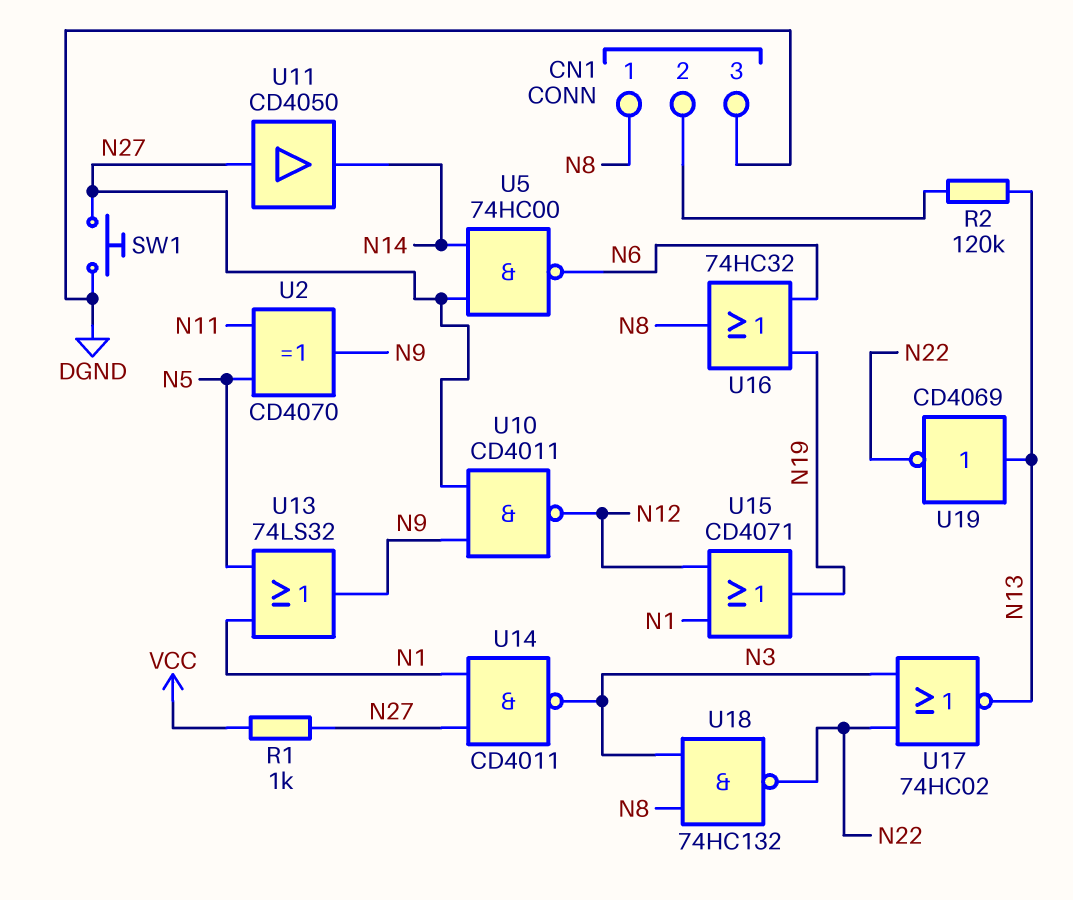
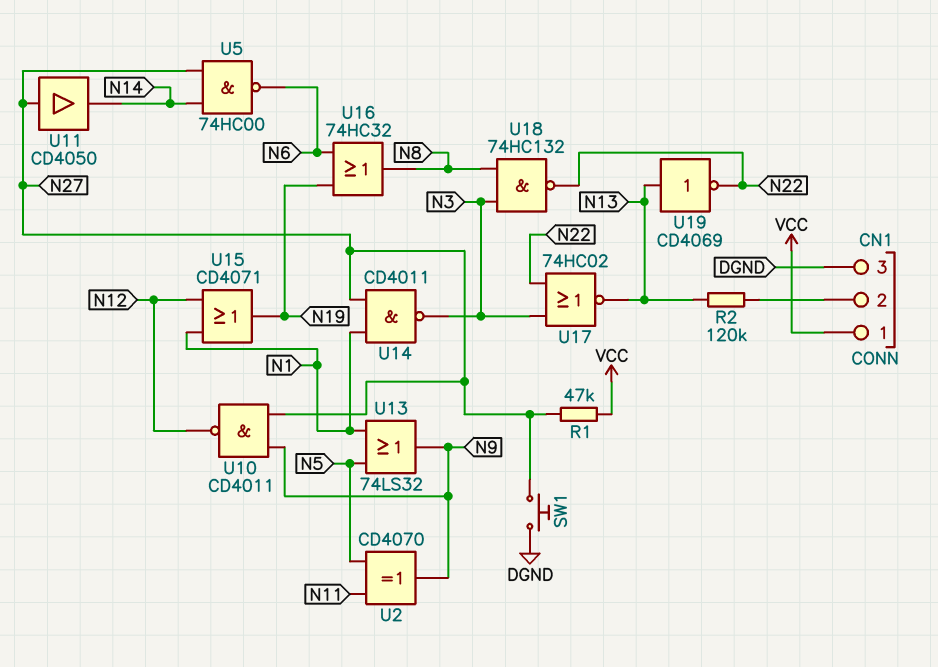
CN1 pin 1: N8 -> VCC
R1: 1k (N27, VCC) -> 47k (N27, VCC)

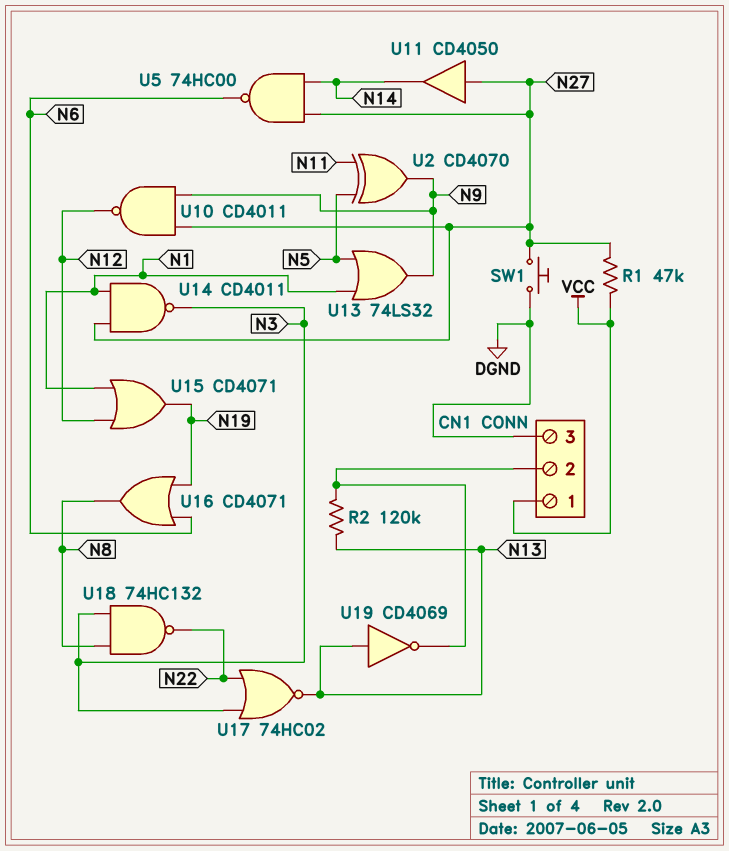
U16: OR 74HC32 (in N6, in N19, out N8) -> OR CD4071 (in N6, in N19, out N8)
U19: NOT CD4069 (in N13, out N22) -> NOT CD4069 (in N13, out CN1/2)

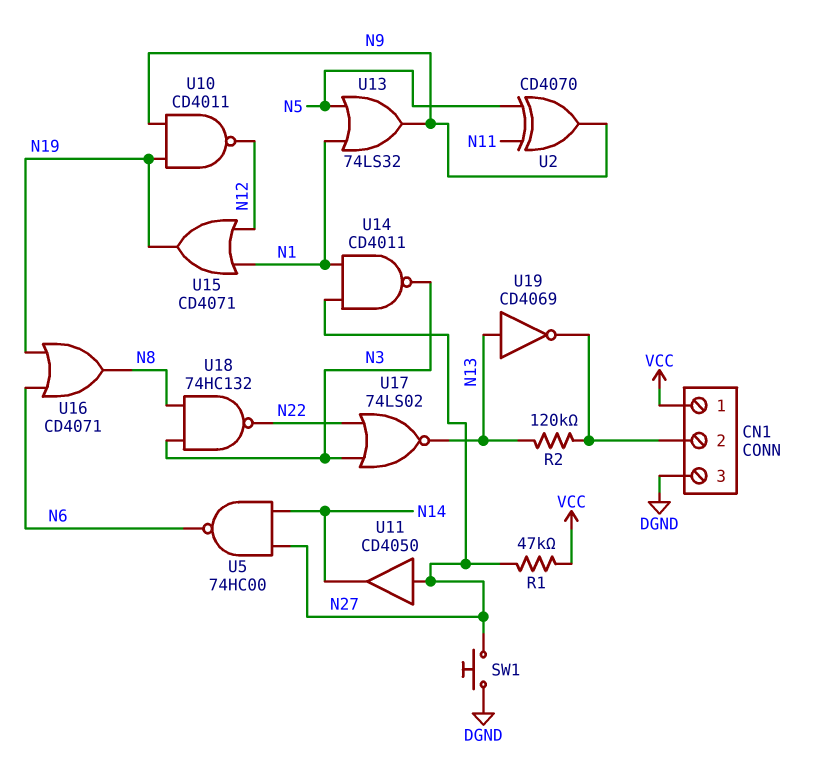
U10: NAND CD4011 (in N9, in N27, out N12) -> NAND CD4011 (in N9, in N19, out N12)
U17: NOR 74HC02 (in N3, in N22, out N13) -> NOR 74LS02 (in N3, in N22, out N13)

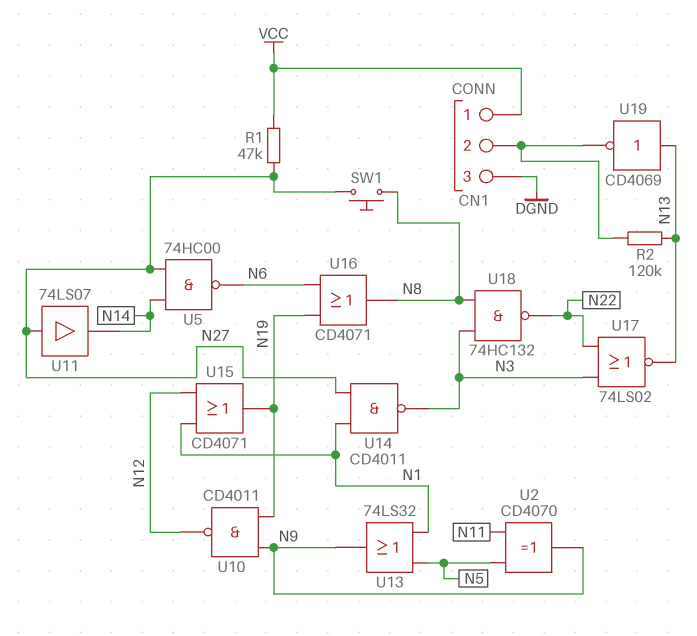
SW1: button (DGND, N27) -> button (N8, N27)
U11: buffer CD4050 (in N27, out N14) -> buffer 74LS07 (in N27, out N14)

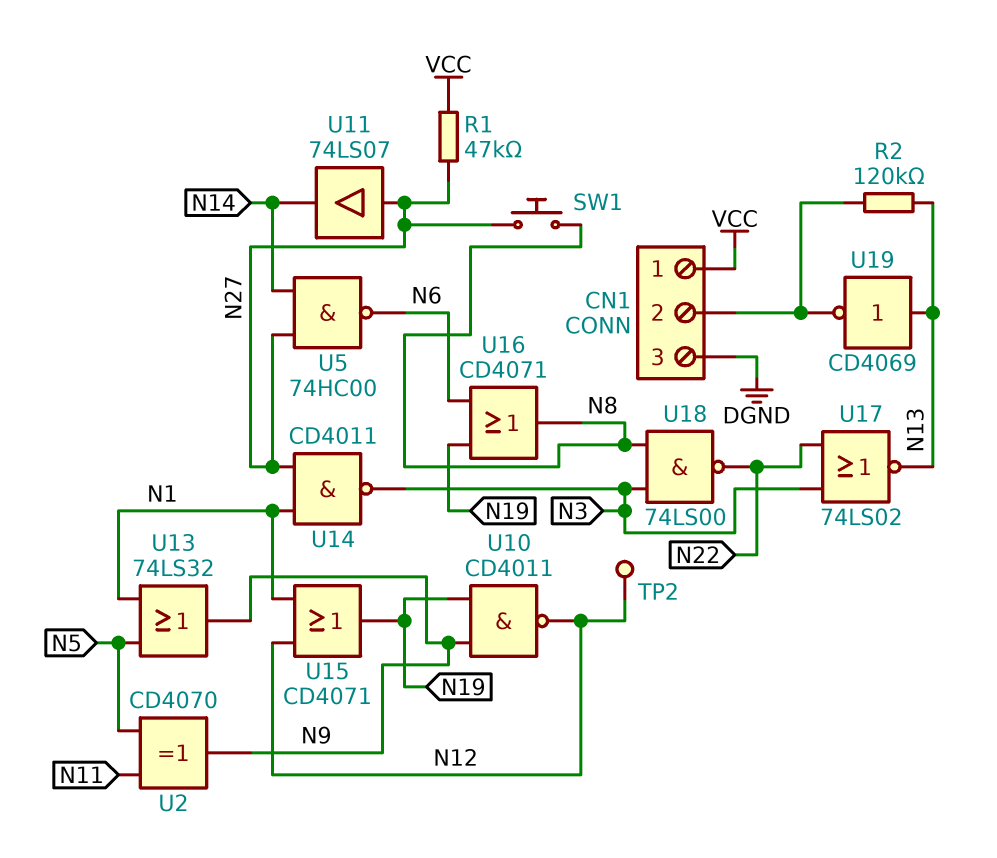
TP2: none -> test point (N12)
U18: NAND 74HC132 (in N3, in N8, out N22) -> NAND 74LS00 (in N3, in N8, out N22)

